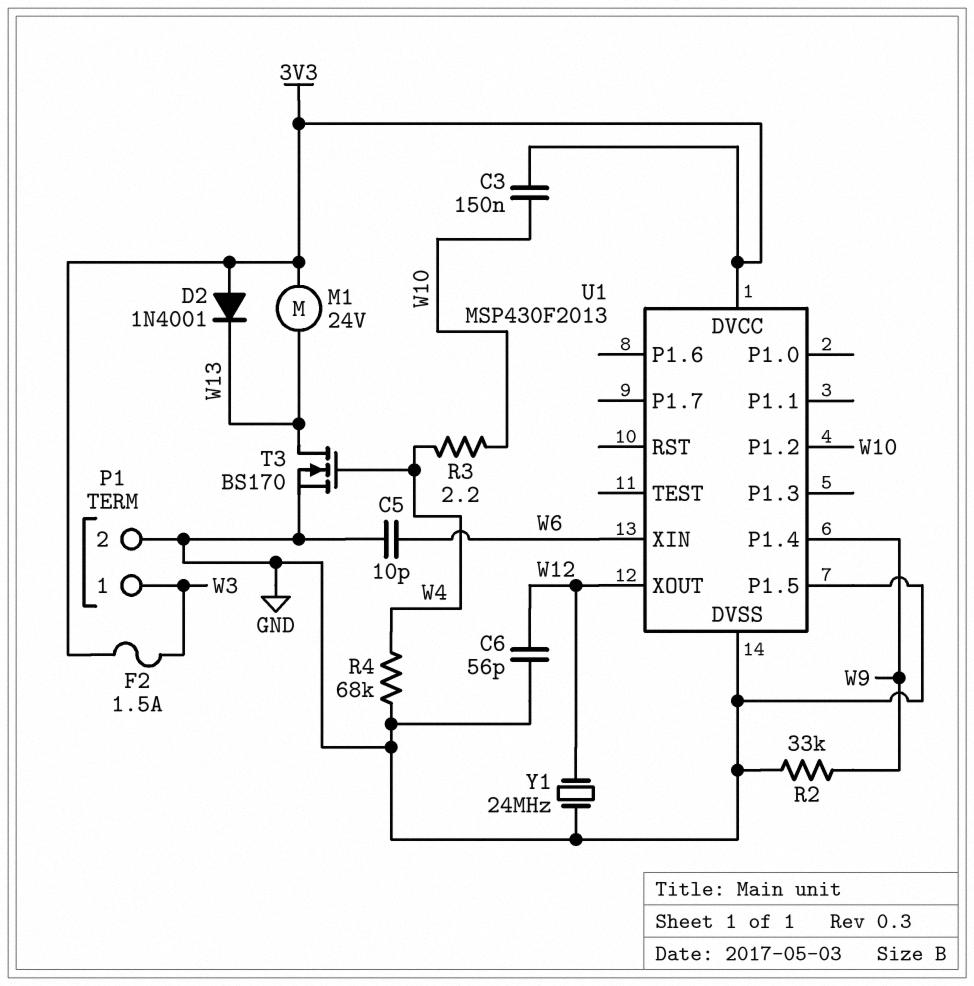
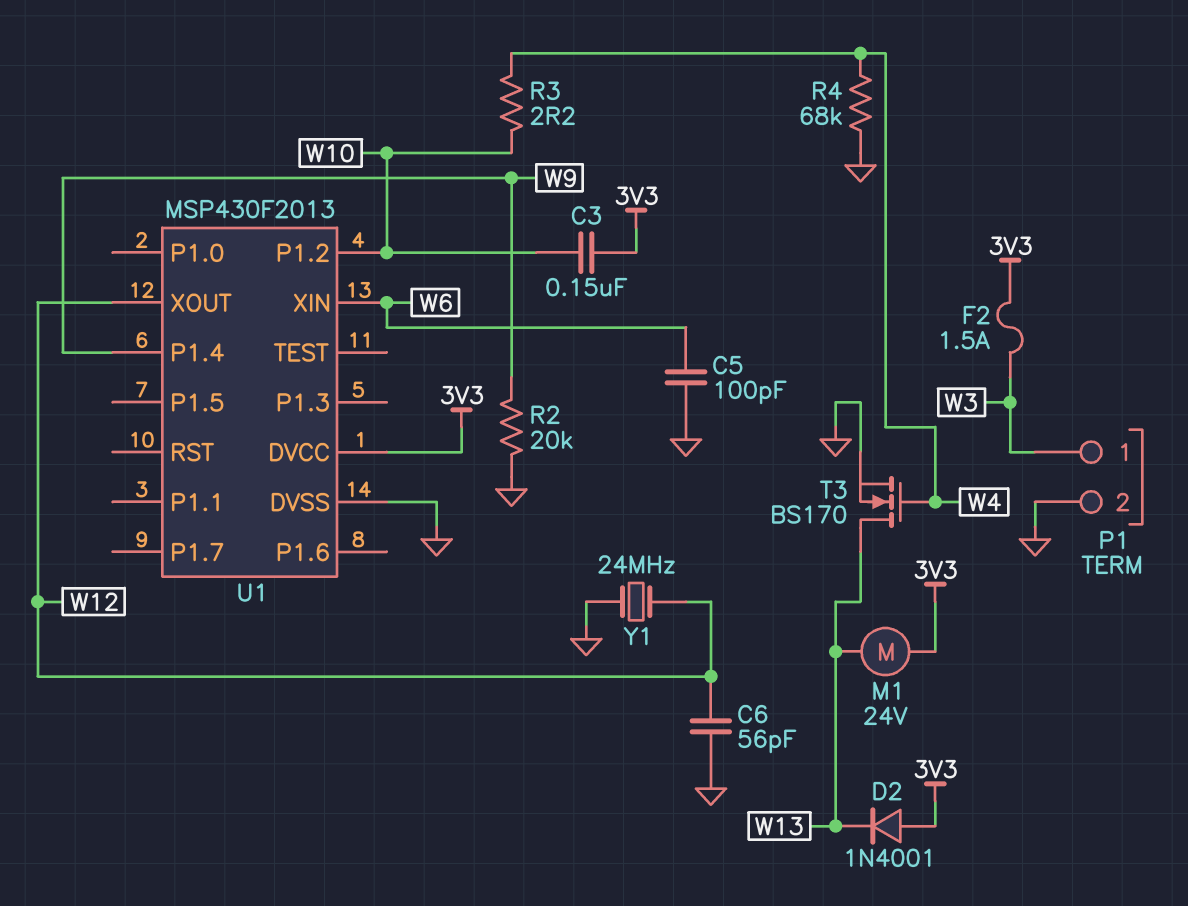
C5: 10pF (GND, W6) -> 100pF (GND, W6)
R2: 33k (GND, W9) -> 20k (GND, W9)
U1 pin P1.5: GND -> none

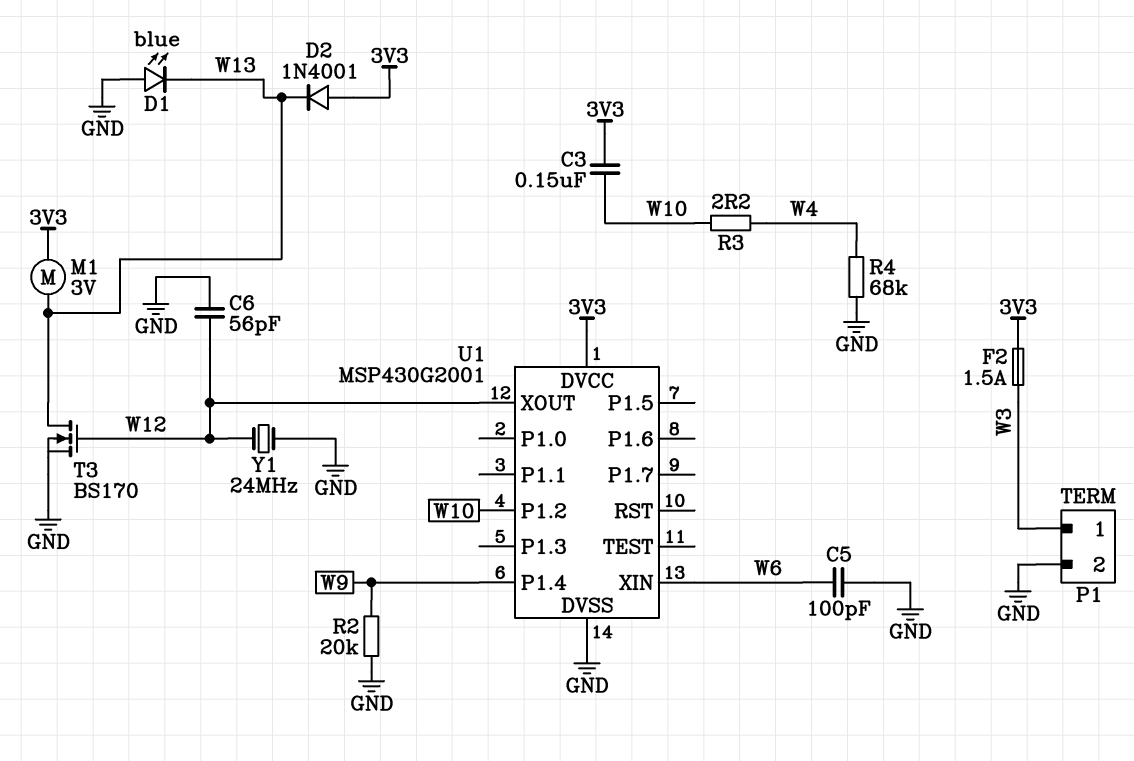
D1: none -> LED blue (A GND, K W13)
M1: motor 24V (3V3, W13) -> motor 3V (3V3, W13)
T3: NMOS BS170 (G W4, D W13, S GND) -> NMOS BS170 (G W12, D W13, S GND)
U1: MSP430F2013 -> MSP430G2001

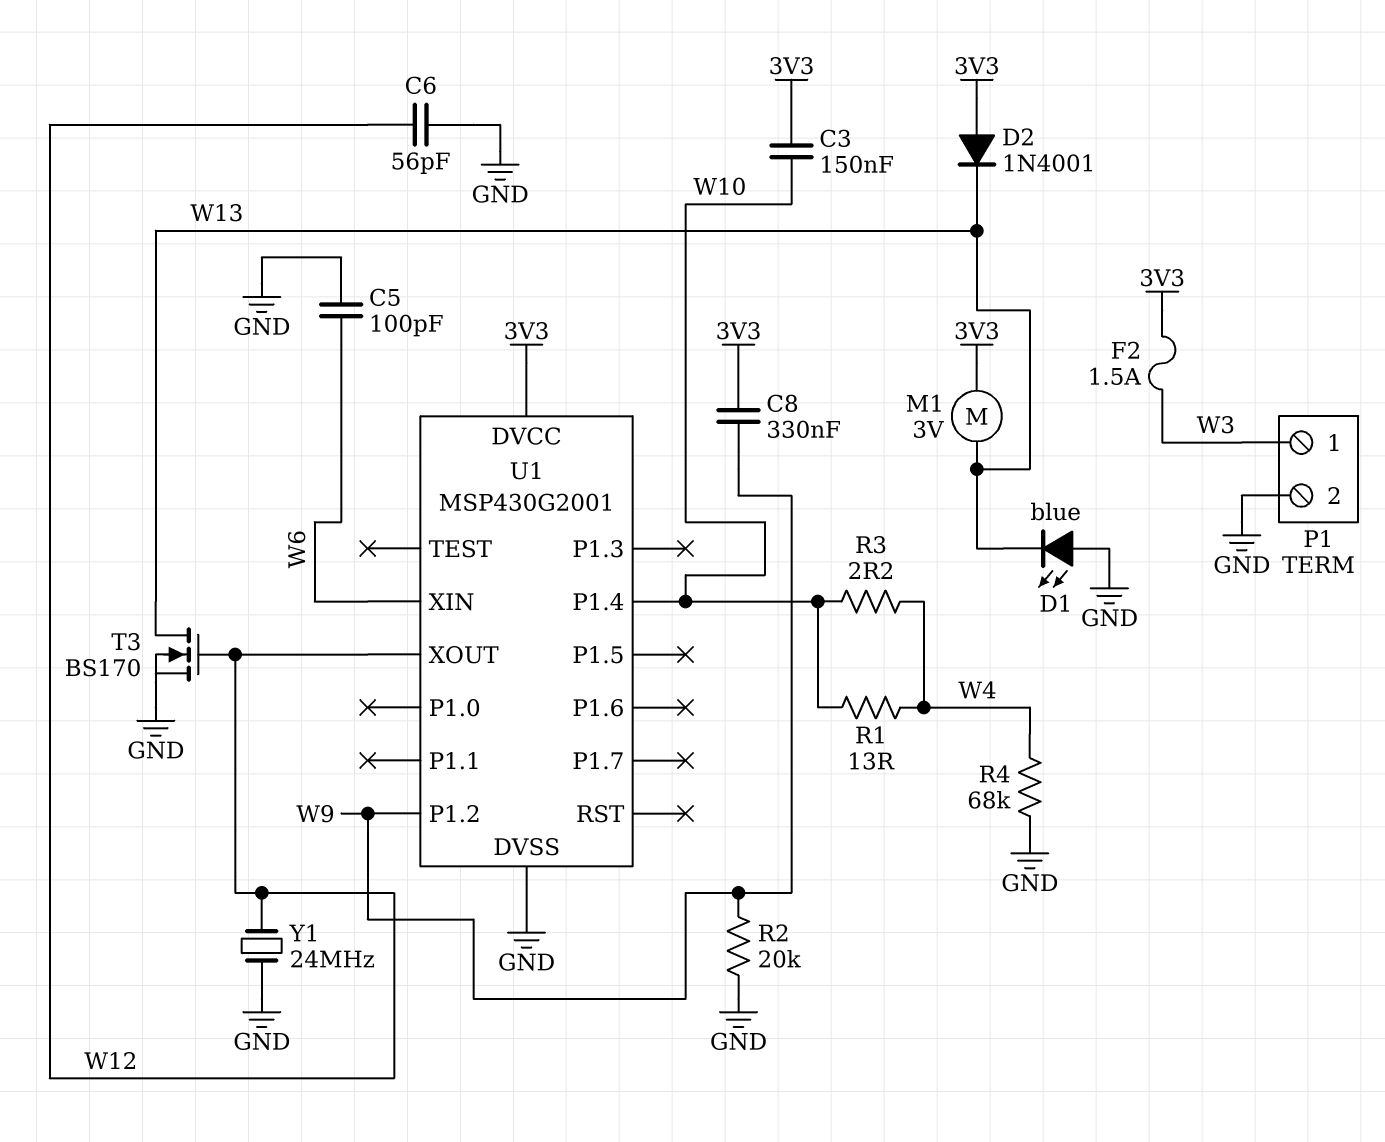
C8: none -> 330nF (3V3, W9)
R1: none -> 13 (W4, W10)
U1 pin P1.2: W10 -> W9
U1 pin P1.4: W9 -> W10

